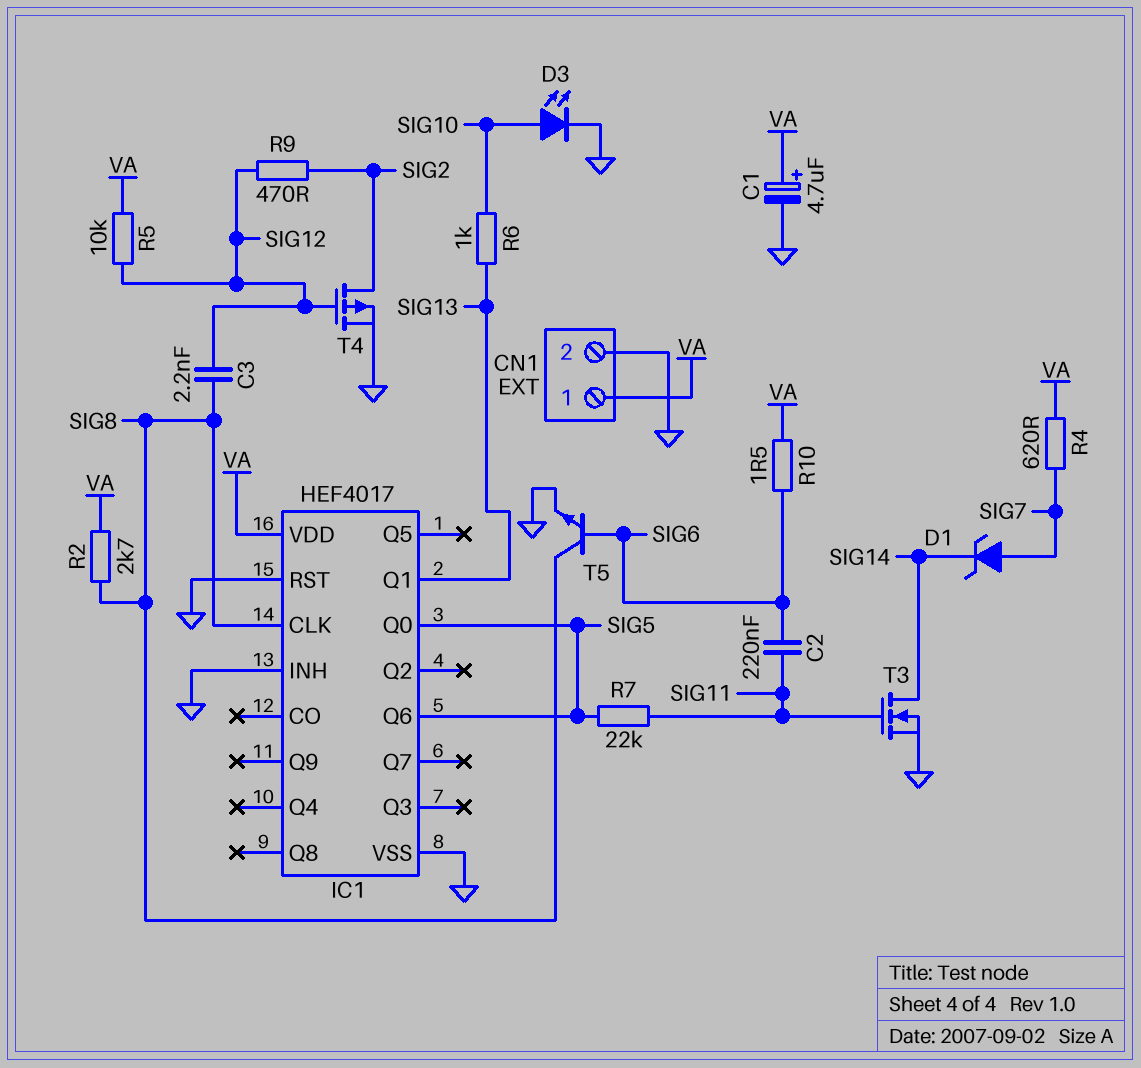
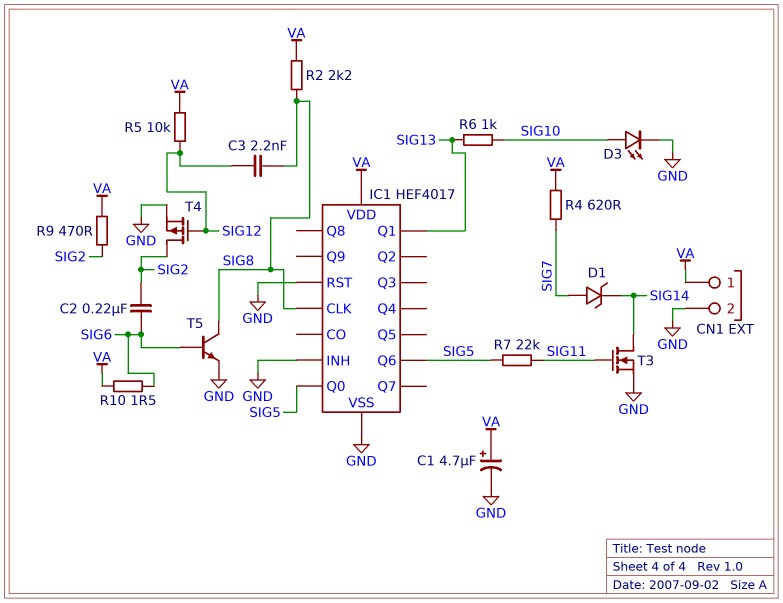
C2: 220nF (SIG6, SIG11) -> 220nF (SIG2, SIG6)
R2: 2.7k (SIG8, VA) -> 2.2k (SIG8, VA)
R9: 470 (SIG2, SIG12) -> 470 (SIG2, VA)

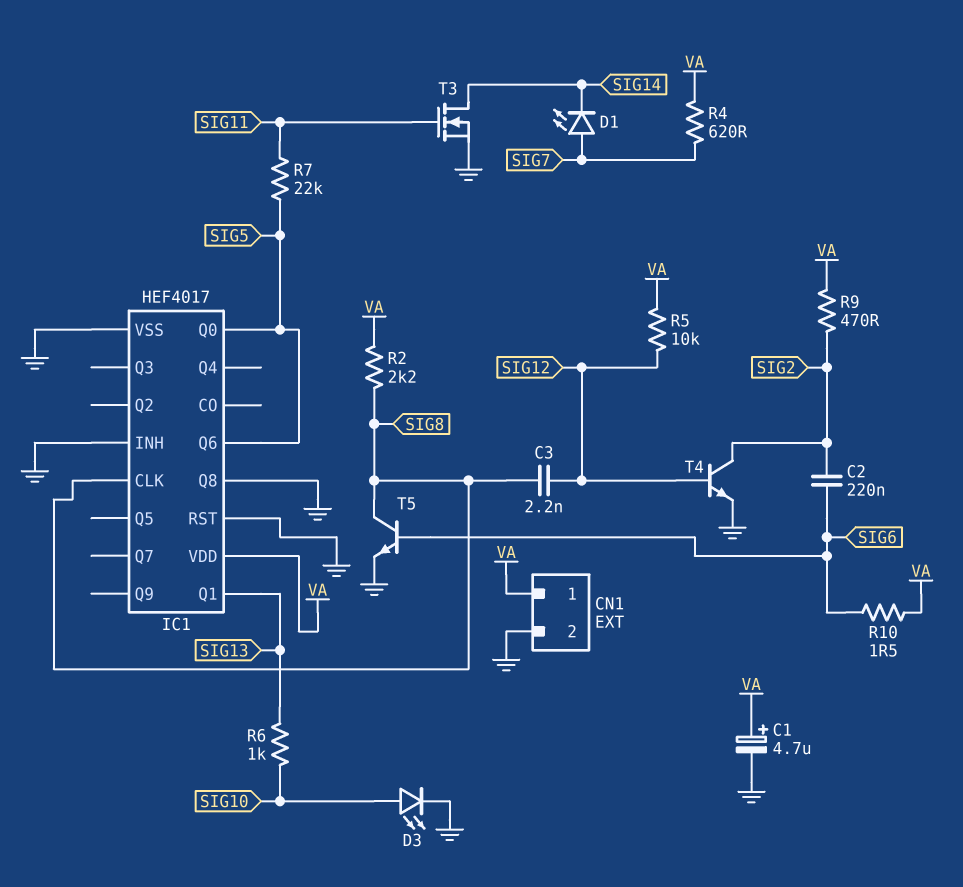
D1: zener (A SIG7, K SIG14) -> LED (A SIG7, K SIG14)
IC1 pin Q8: none -> GND
T4: PMOS (G SIG12, D SIG2, S GND) -> NPN (B SIG12, C SIG2, E GND)

